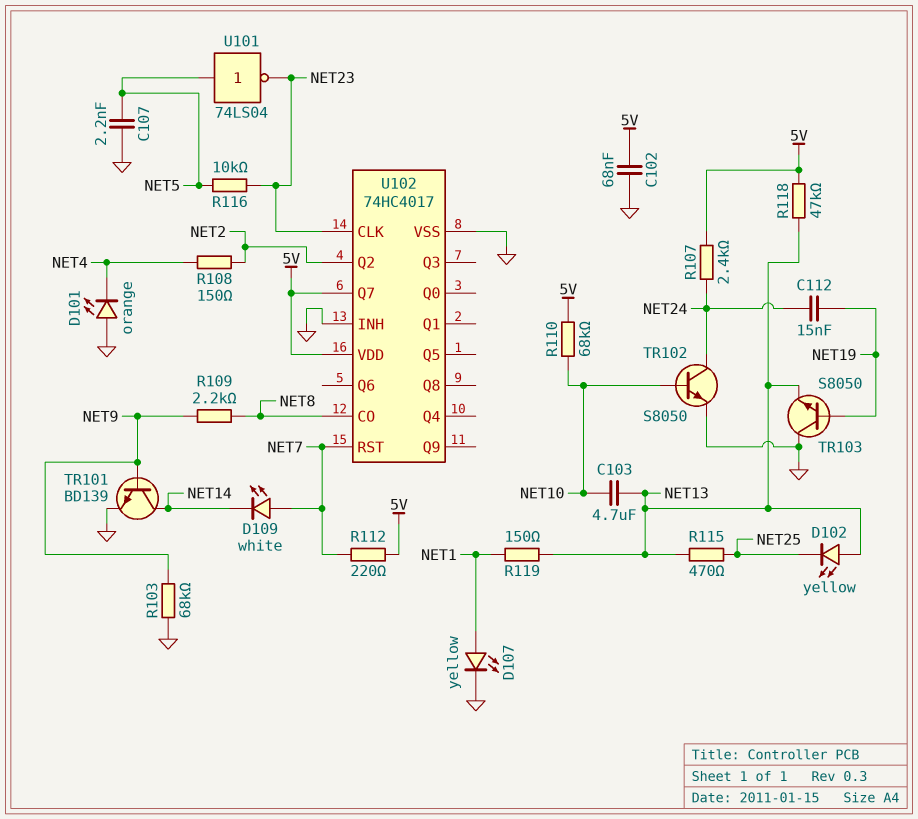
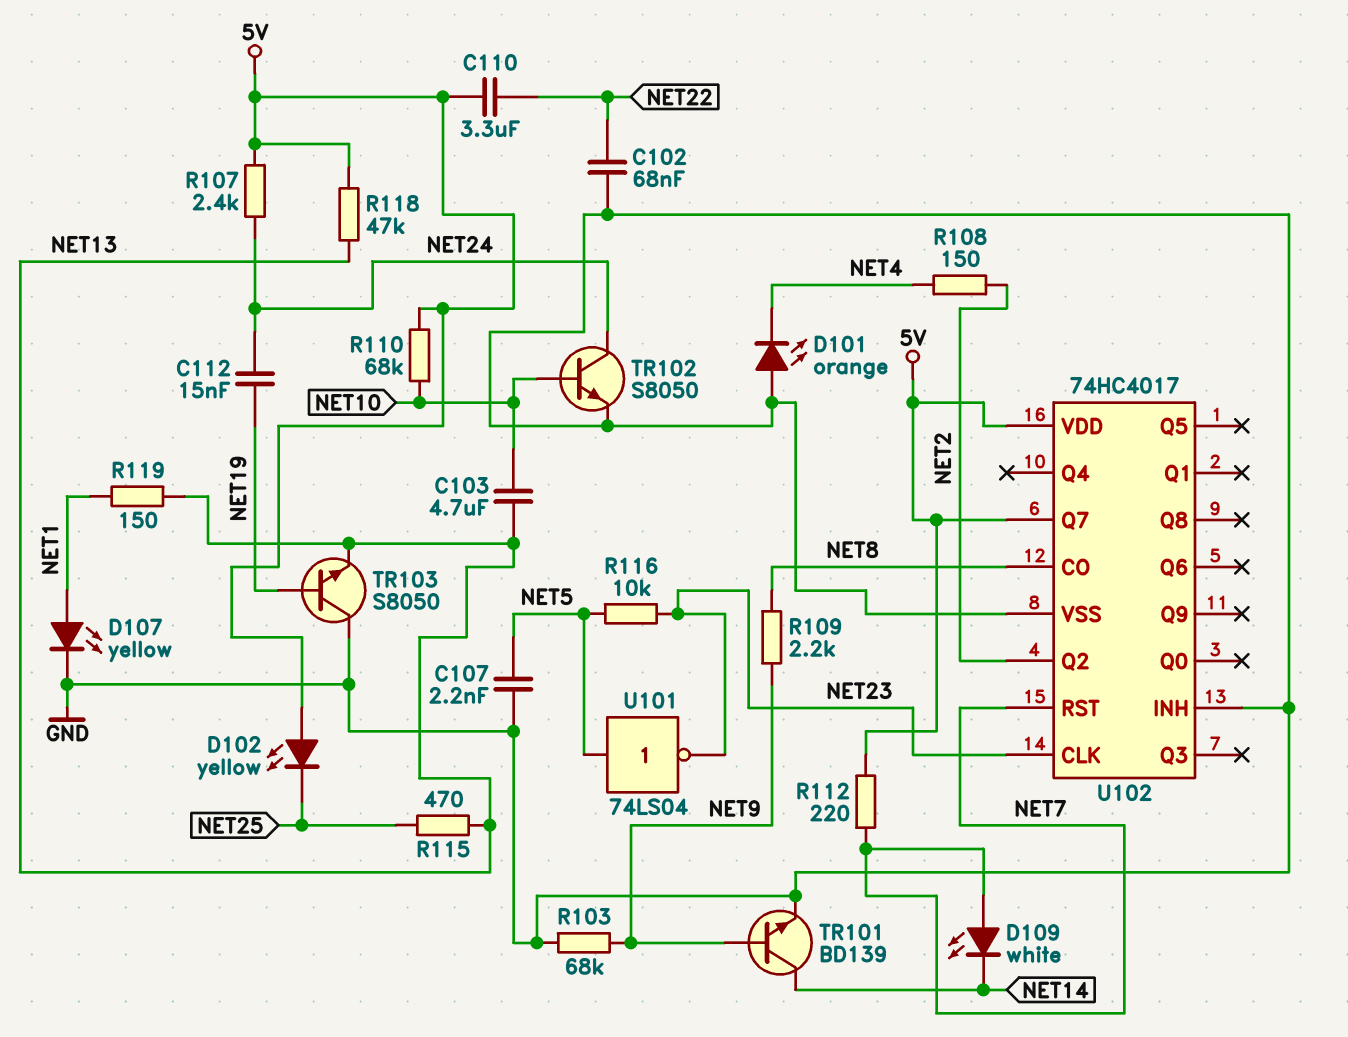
C102: 68nF (5V, GND) -> 68nF (GND, NET22)
C110: none -> 3.3uF (5V, NET22)
D102: LED yellow (A NET13, K NET25) -> LED yellow (A 5V, K NET25)

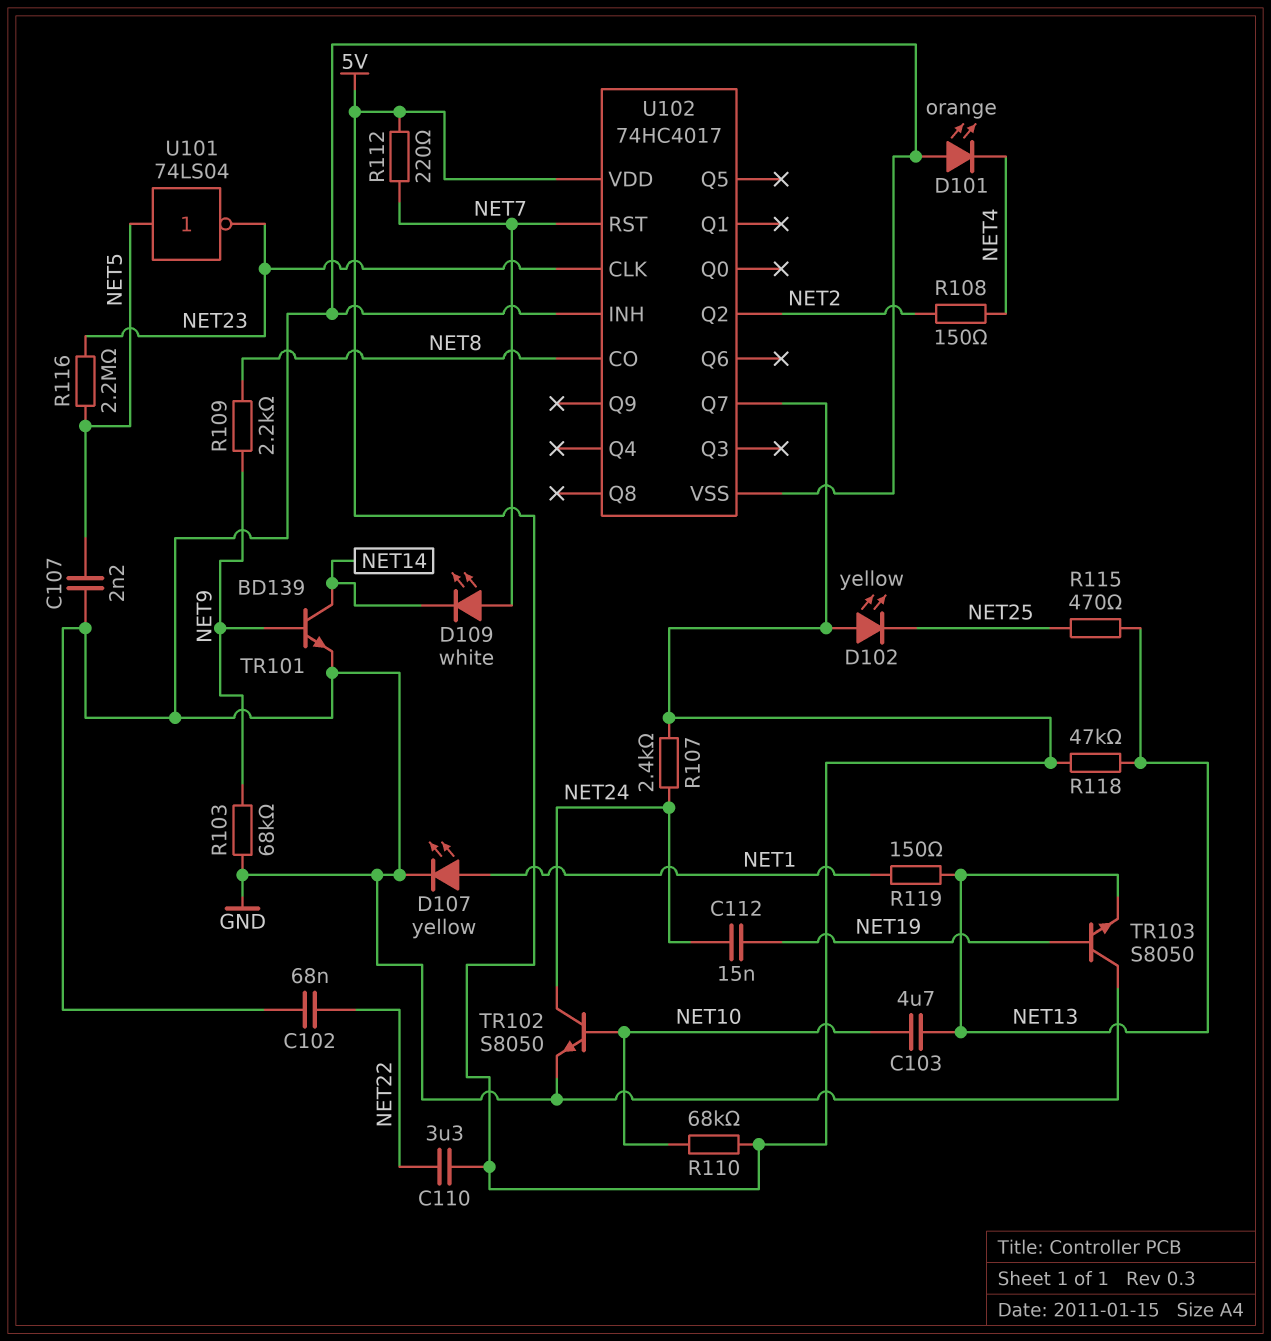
R116: 10k (NET5, NET23) -> 2.2M (NET5, NET23)

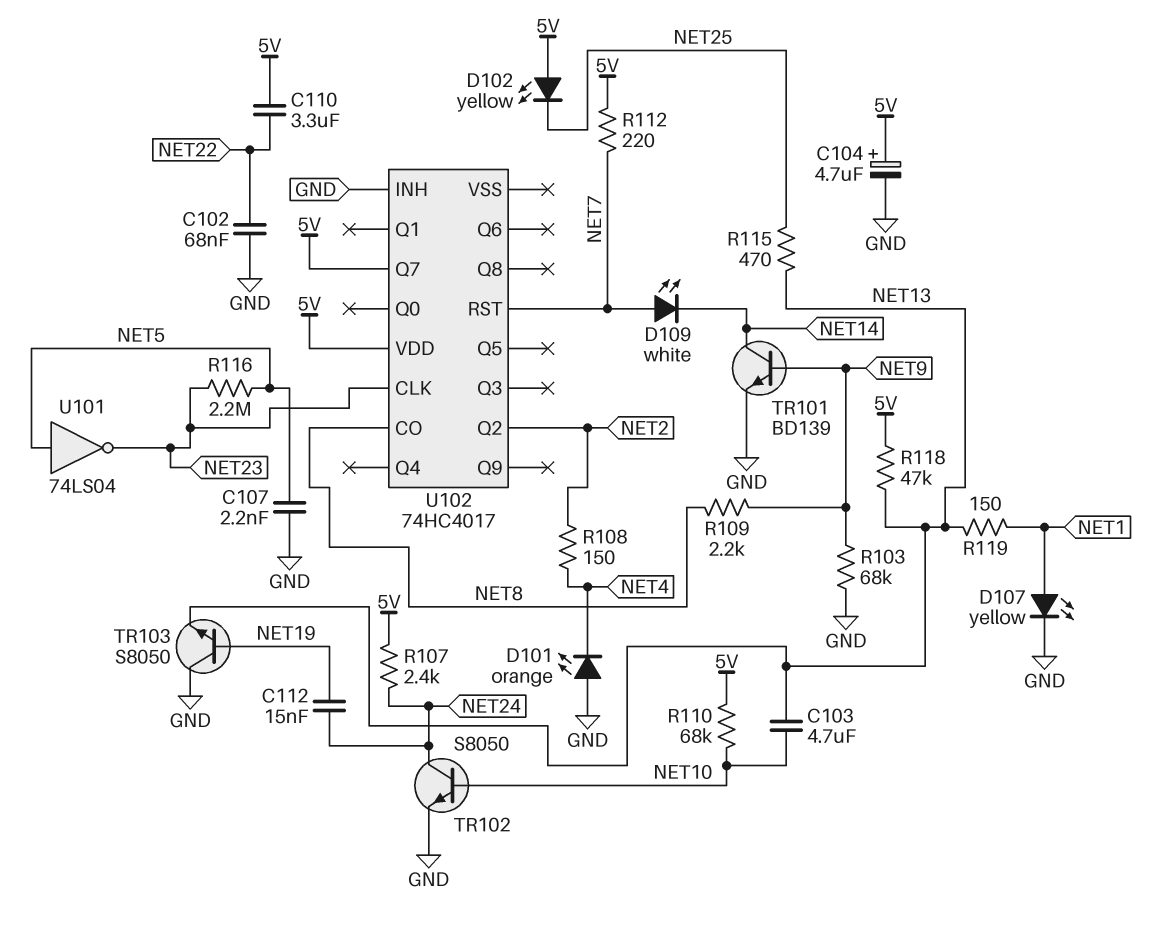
C104: none -> 4.7uF (plus 5V, minus GND)
U102 pin VSS: GND -> none

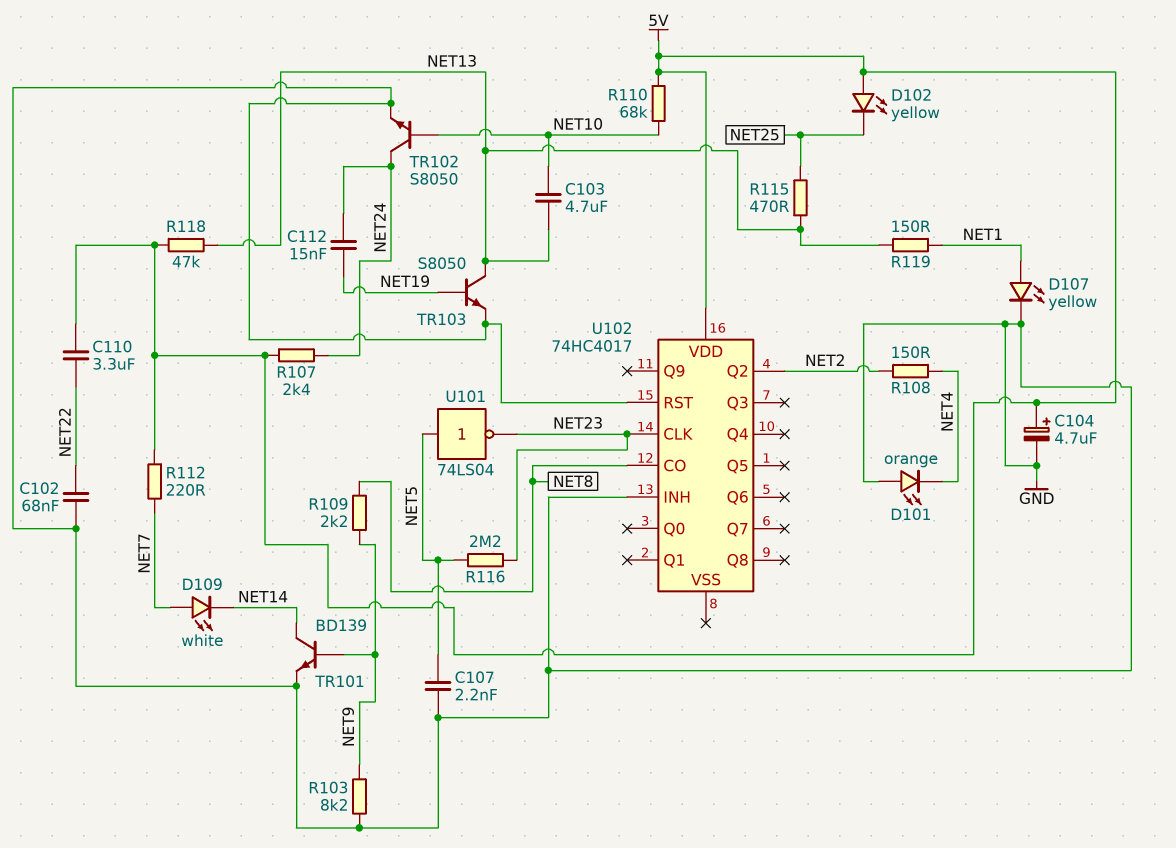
R103: 68k (GND, NET9) -> 8.2k (GND, NET9)
TR103: NPN S8050 (B NET19, C GND, E NET13) -> NPN S8050 (B NET19, C NET13, E GND)
U102 pin Q7: 5V -> none
U102 pin RST: NET7 -> GND

